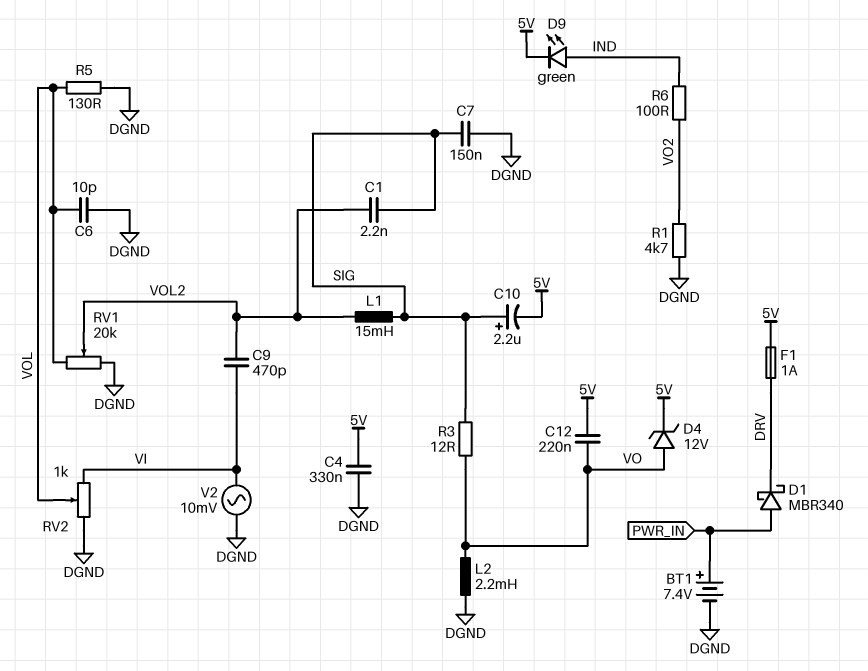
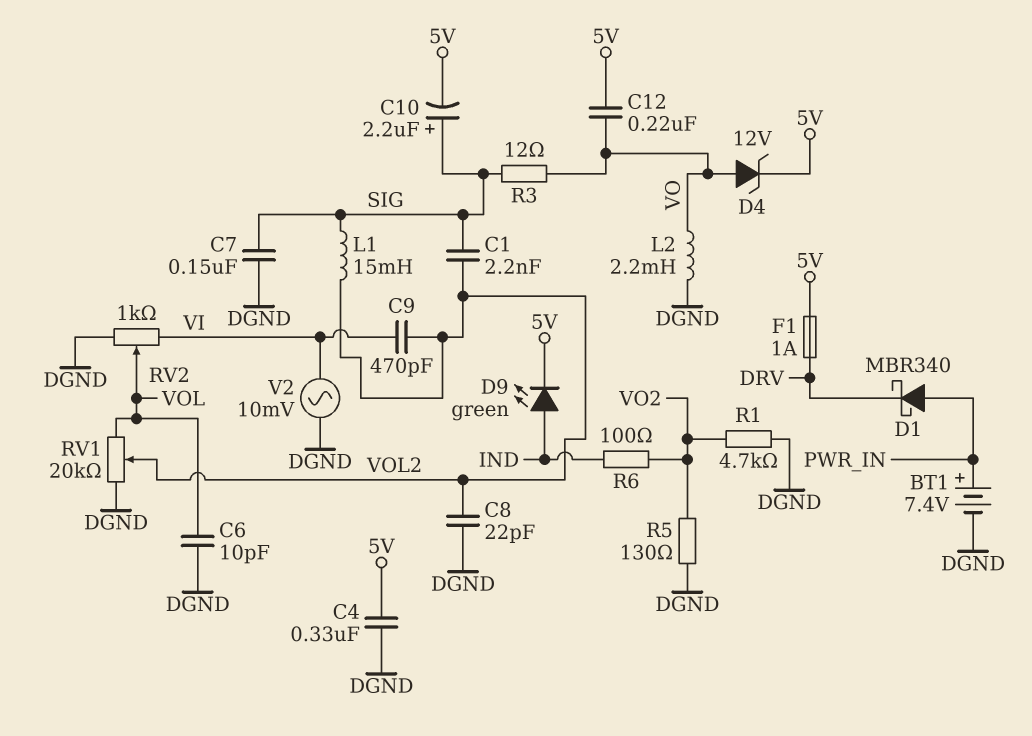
C8: none -> 22pF (DGND, VOL2)
R5: 130 (DGND, VOL) -> 130 (DGND, VO2)

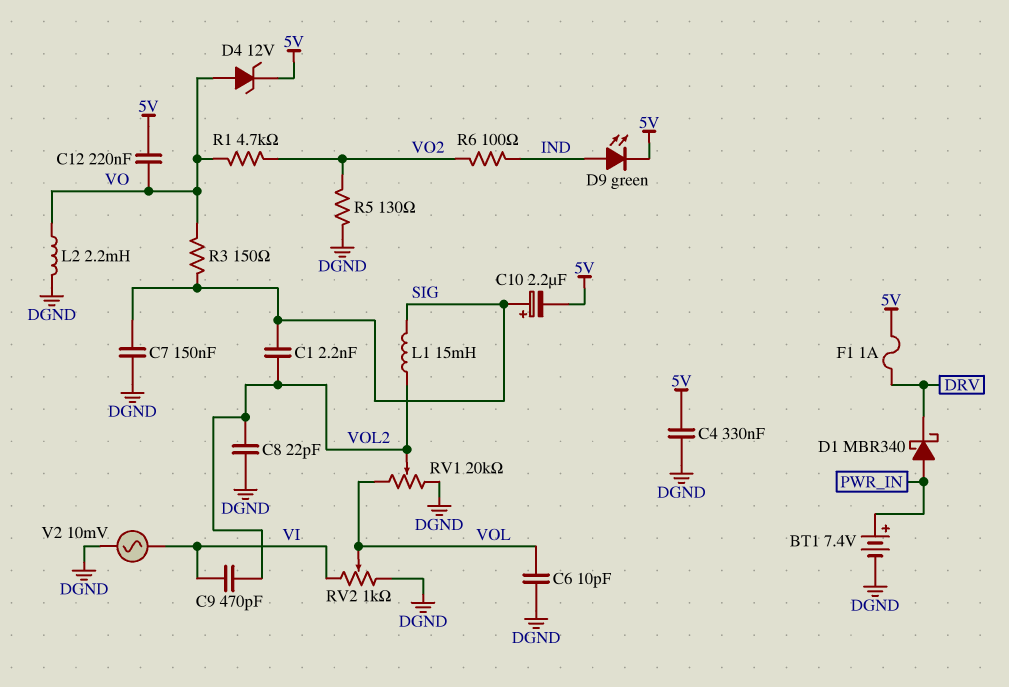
R1: 4.7k (DGND, VO2) -> 4.7k (VO, VO2)
R3: 12 (SIG, VO) -> 150 (SIG, VO)

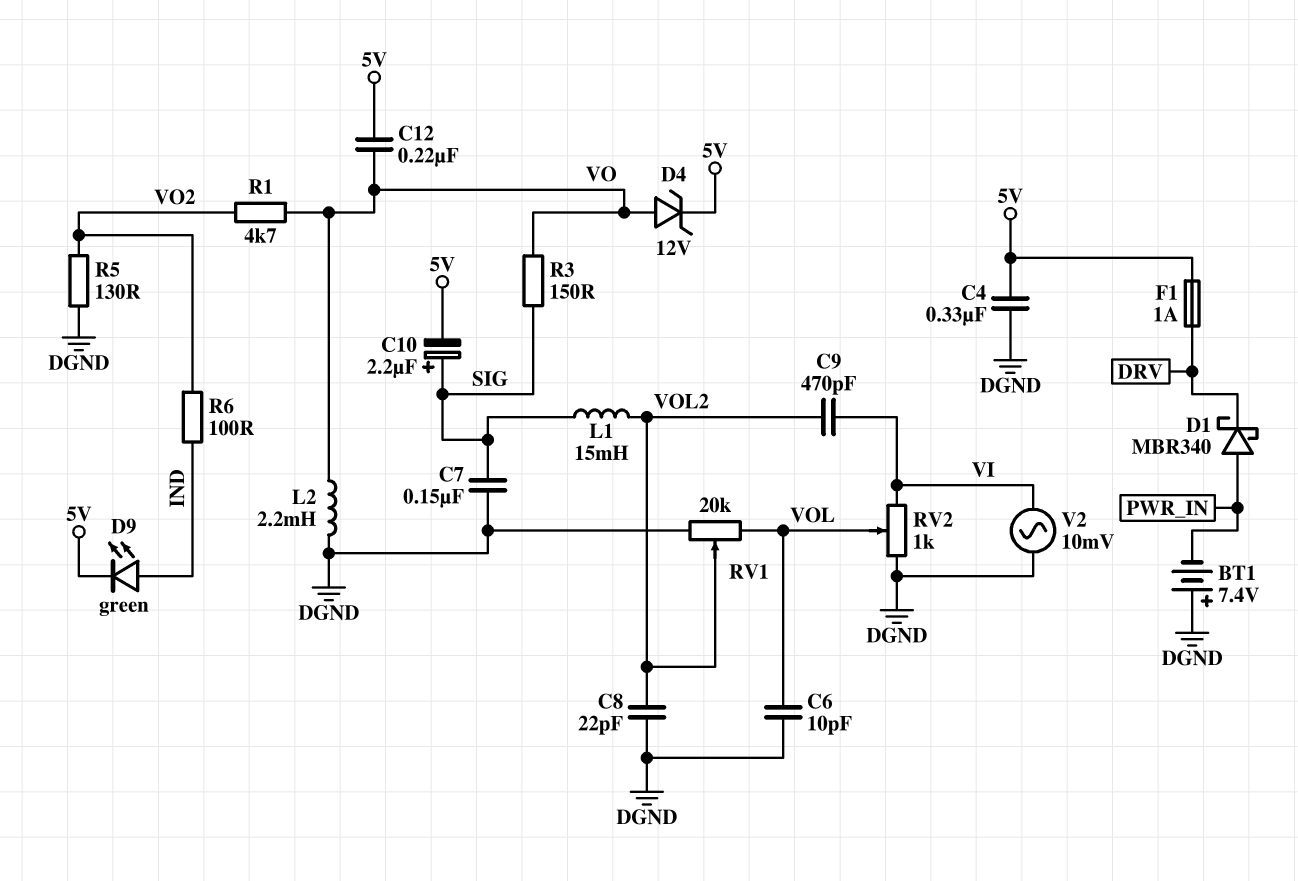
BT1: 7.4V (plus PWR_IN, minus DGND) -> 7.4V (plus DGND, minus PWR_IN)
C1: 2.2nF (SIG, VOL2) -> none

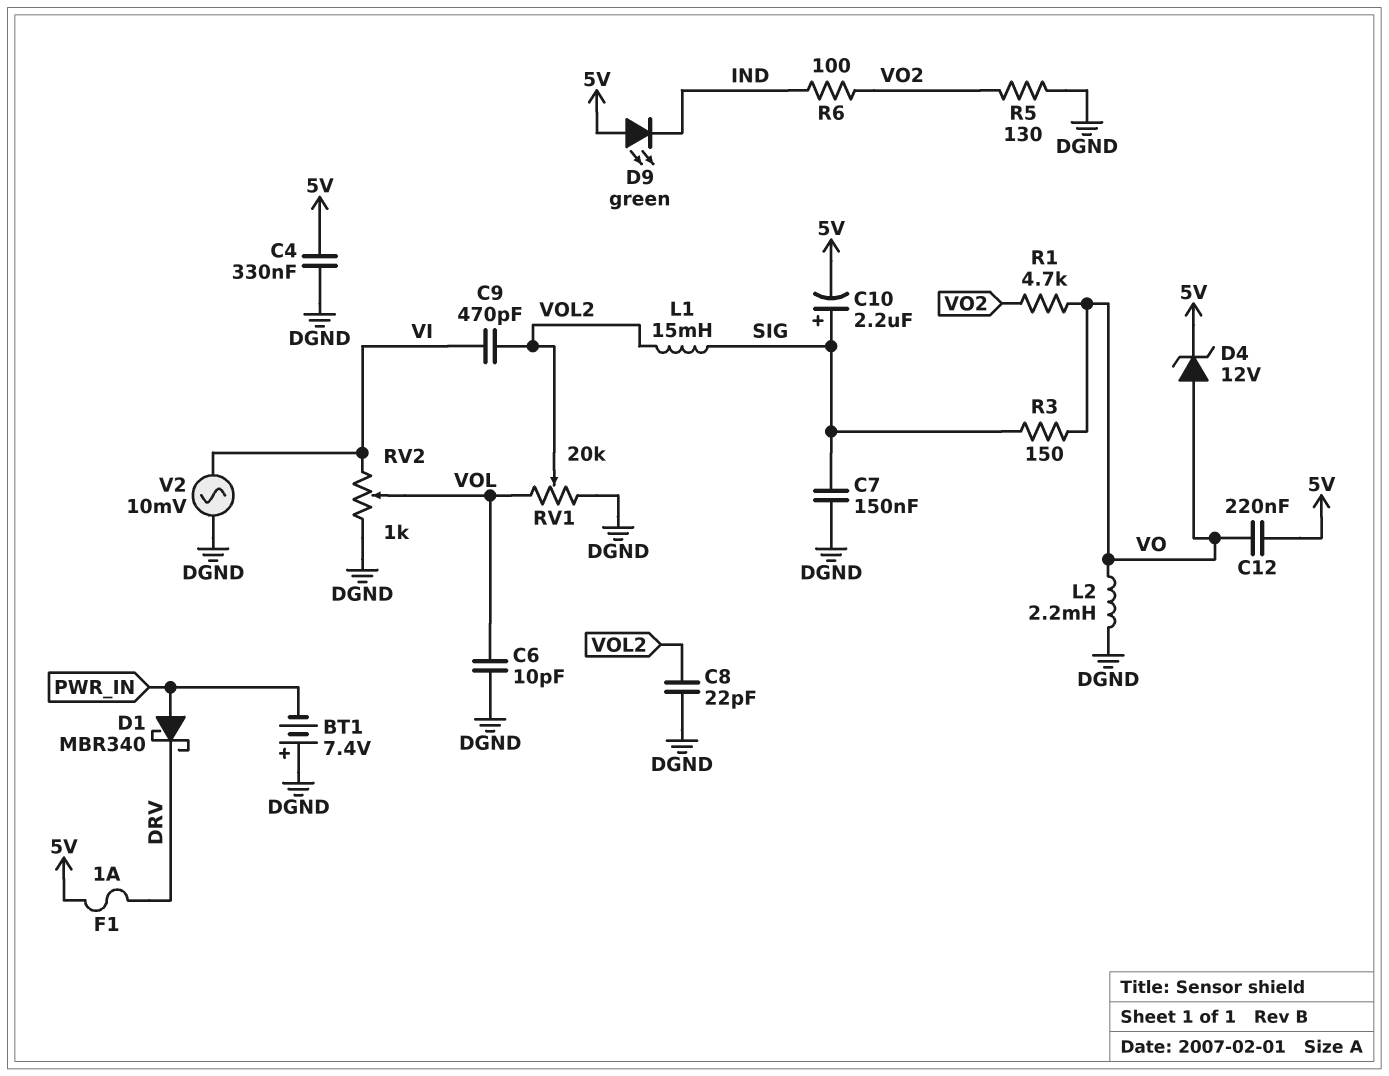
D9: LED green (A IND, K 5V) -> LED green (A 5V, K IND)

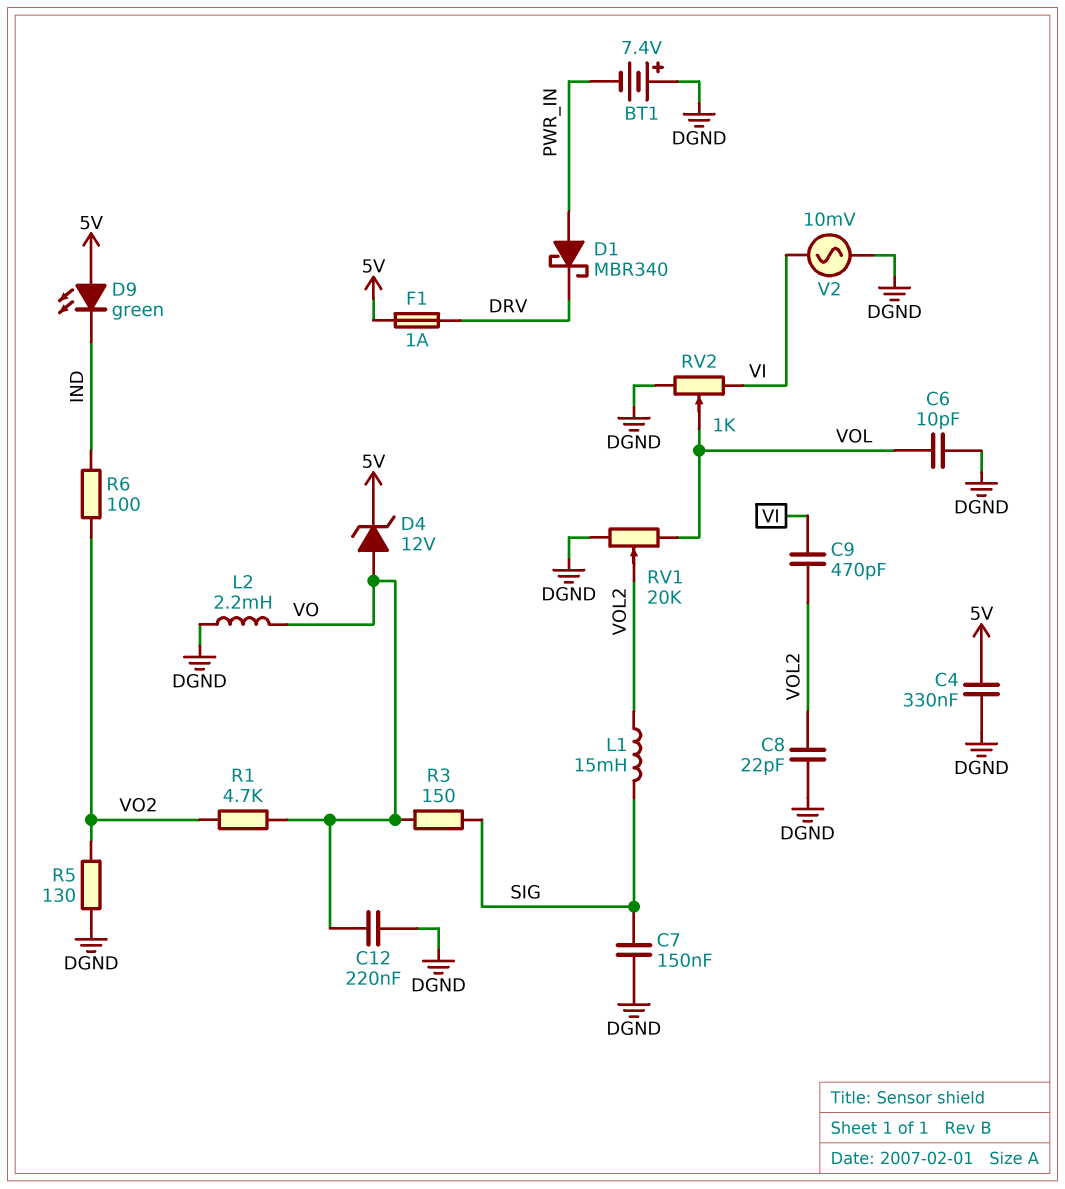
C10: 2.2uF (plus SIG, minus 5V) -> none
C12: 220nF (5V, VO) -> 220nF (DGND, VO)

